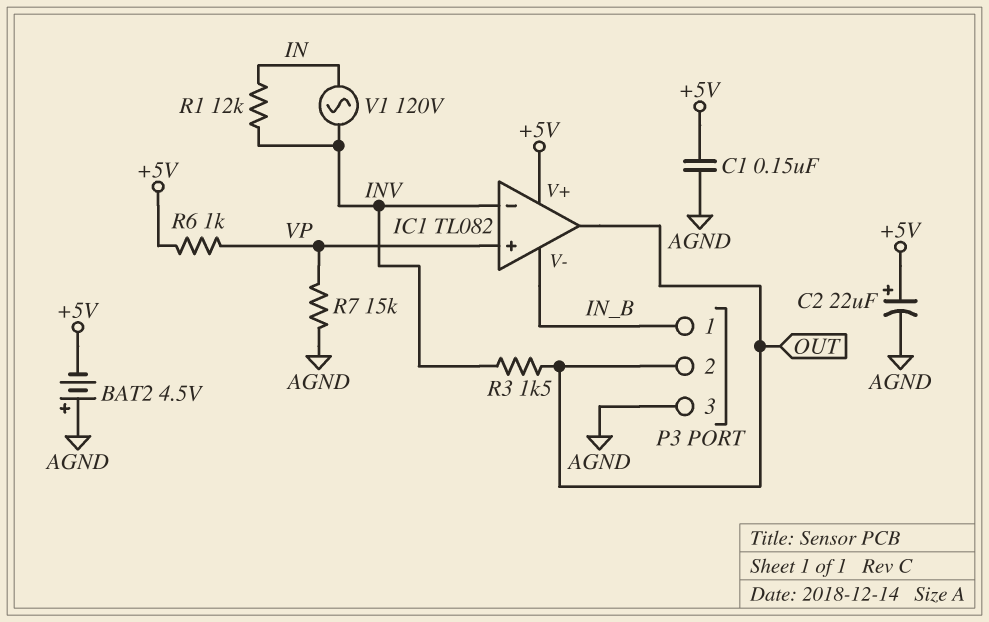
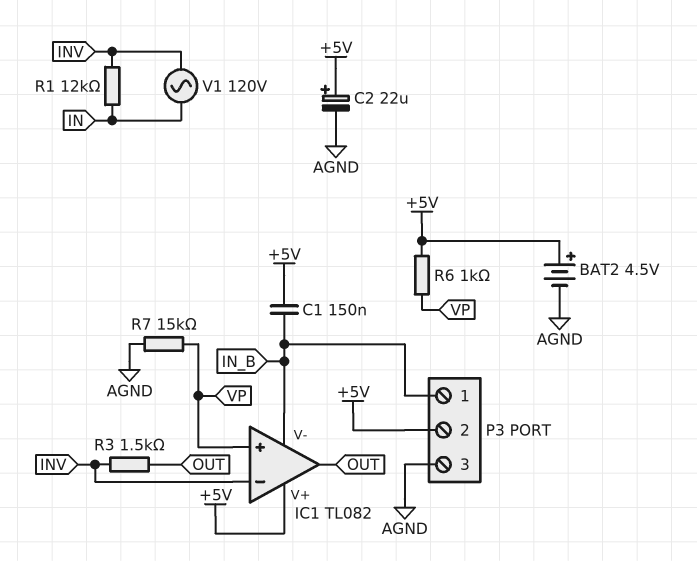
BAT2: 4.5V (plus AGND, minus +5V) -> 4.5V (plus +5V, minus AGND)
C1: 150nF (+5V, AGND) -> 150nF (+5V, IN_B)
P3 pin 2: OUT -> +5V

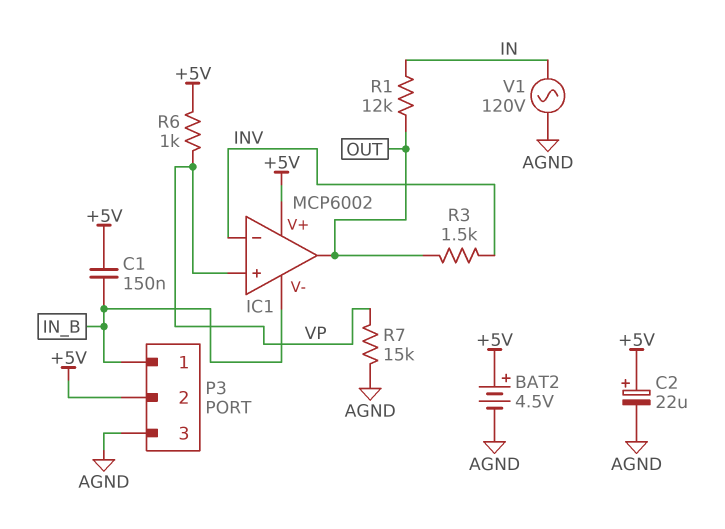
IC1: TL082 -> MCP6002
R1: 12k (IN, INV) -> 12k (IN, OUT)
V1: AC 120V (IN, INV) -> AC 120V (AGND, IN)

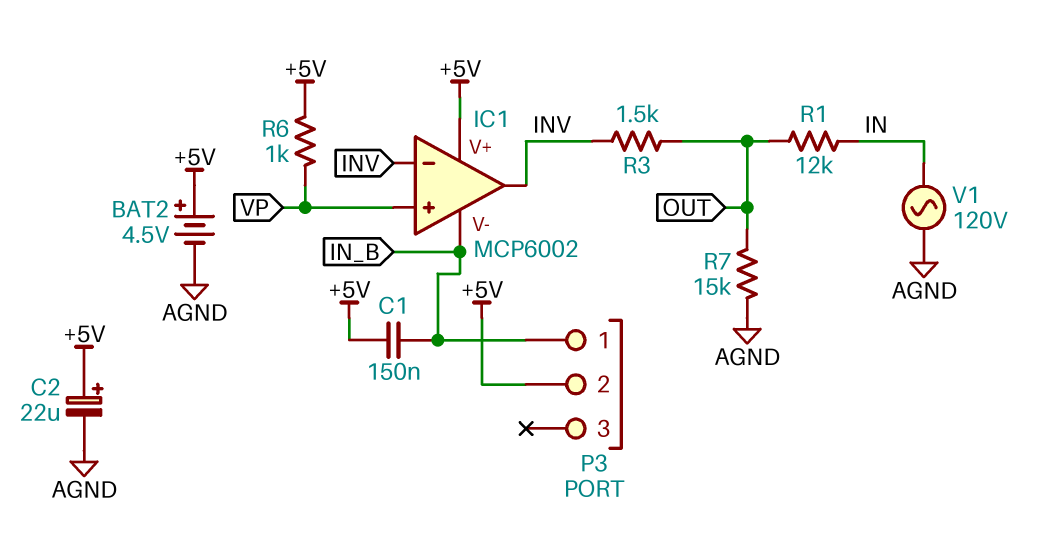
IC1 pin out: OUT -> INV
P3 pin 3: AGND -> none
R7: 15k (AGND, VP) -> 15k (AGND, OUT)

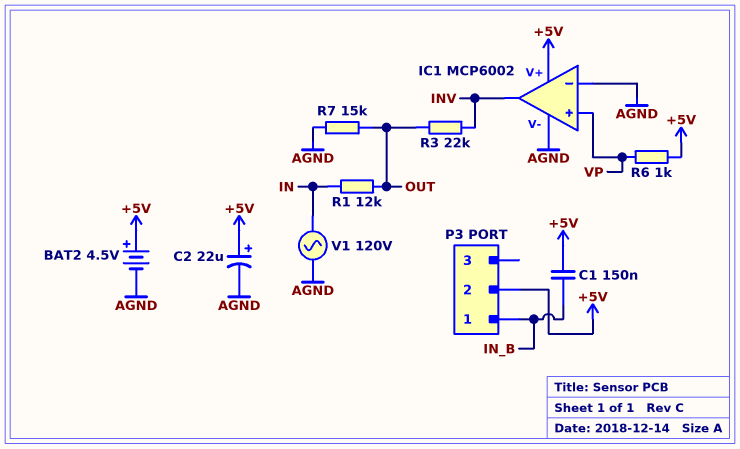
IC1 pin V-: IN_B -> AGND
IC1 pin in-: INV -> AGND
R3: 1.5k (INV, OUT) -> 22k (INV, OUT)

